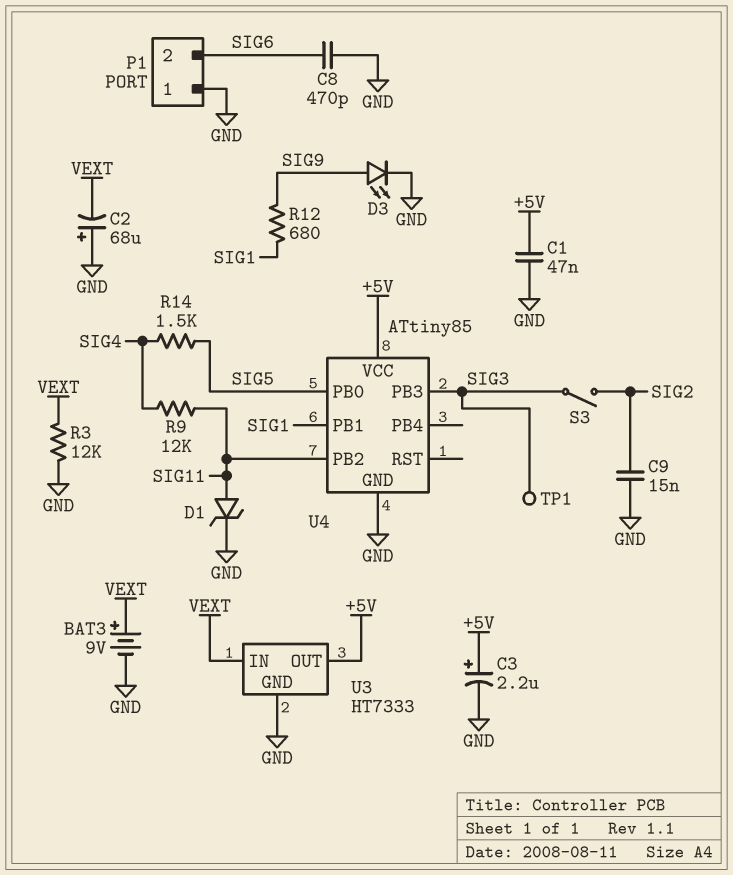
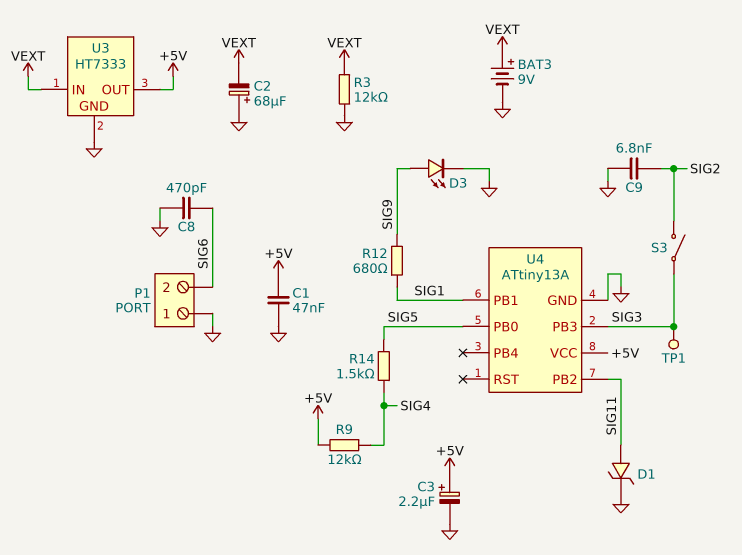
C9: 15nF (GND, SIG2) -> 6.8nF (GND, SIG2)
R9: 12k (SIG4, SIG11) -> 12k (+5V, SIG4)
U4: ATtiny85 -> ATtiny13A

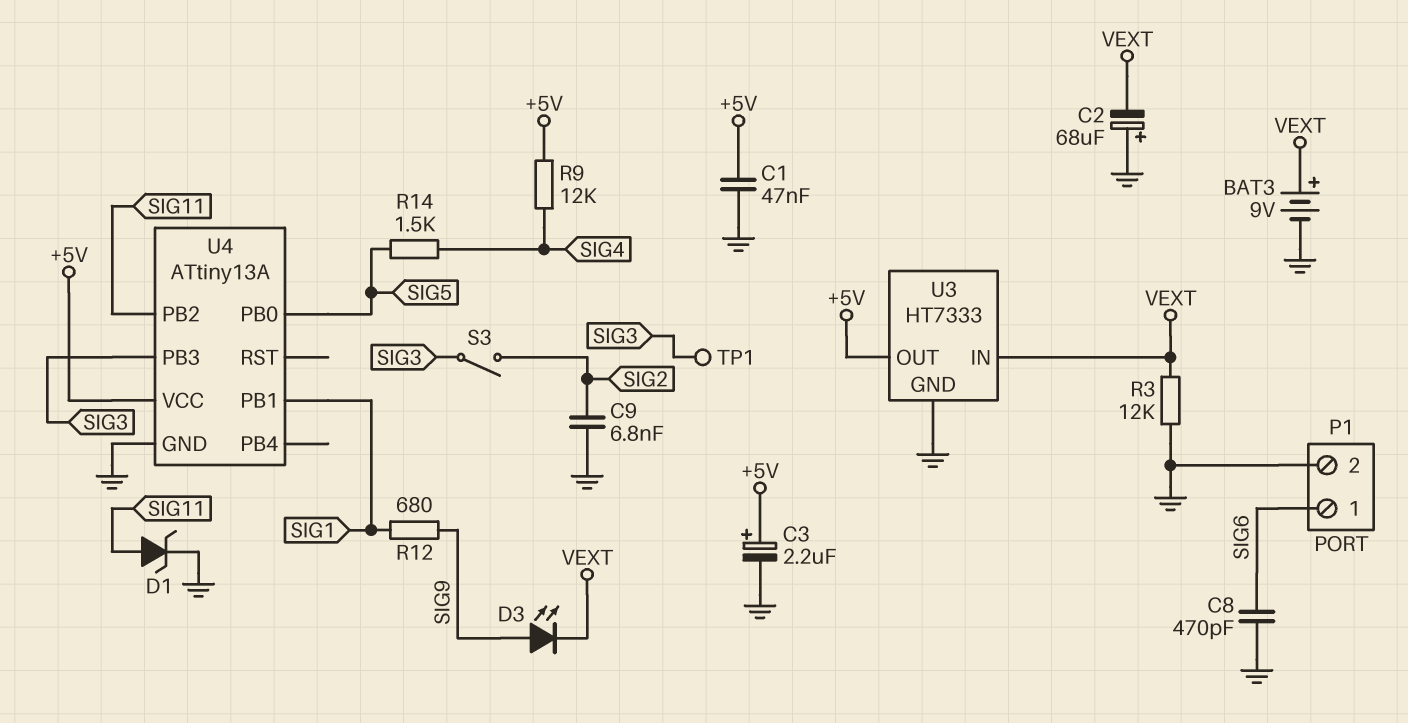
D3: LED (A SIG9, K GND) -> LED (A SIG9, K VEXT)
P1 pin 1: GND -> SIG6
P1 pin 2: SIG6 -> GND

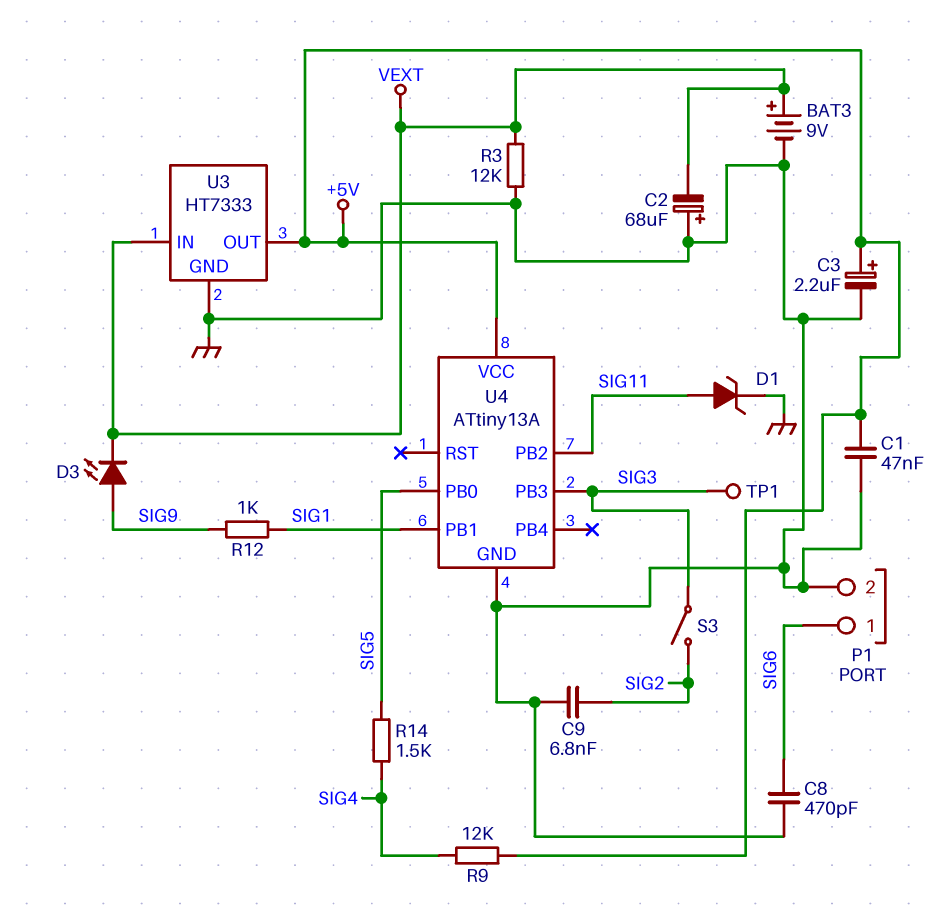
R12: 680 (SIG1, SIG9) -> 1k (SIG1, SIG9)

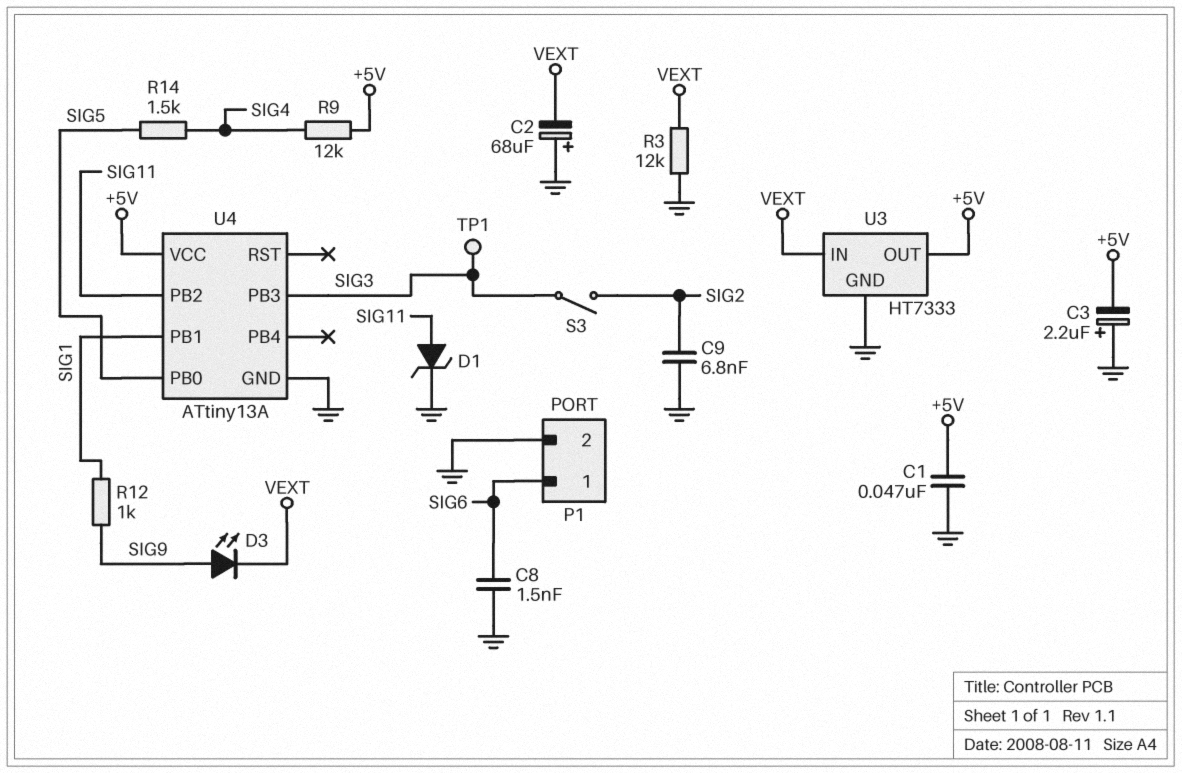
BAT3: 9V (plus VEXT, minus GND) -> none
C3: 2.2uF (plus +5V, minus GND) -> 2.2uF (plus GND, minus +5V)
C8: 470pF (GND, SIG6) -> 1.5nF (GND, SIG6)

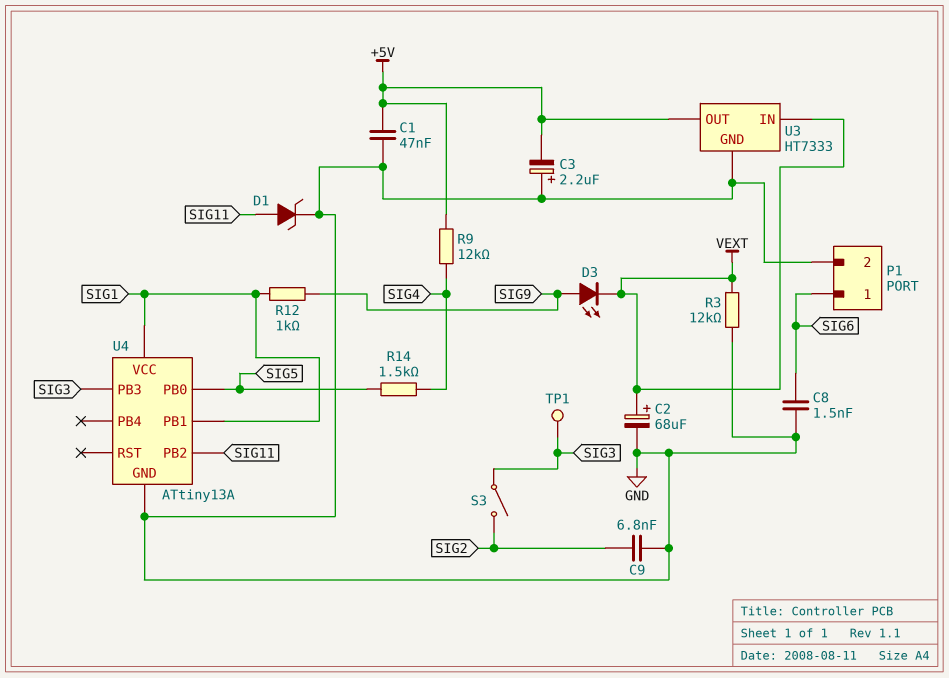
C2: 68uF (plus GND, minus VEXT) -> 68uF (plus VEXT, minus GND)
U4 pin VCC: +5V -> SIG1

